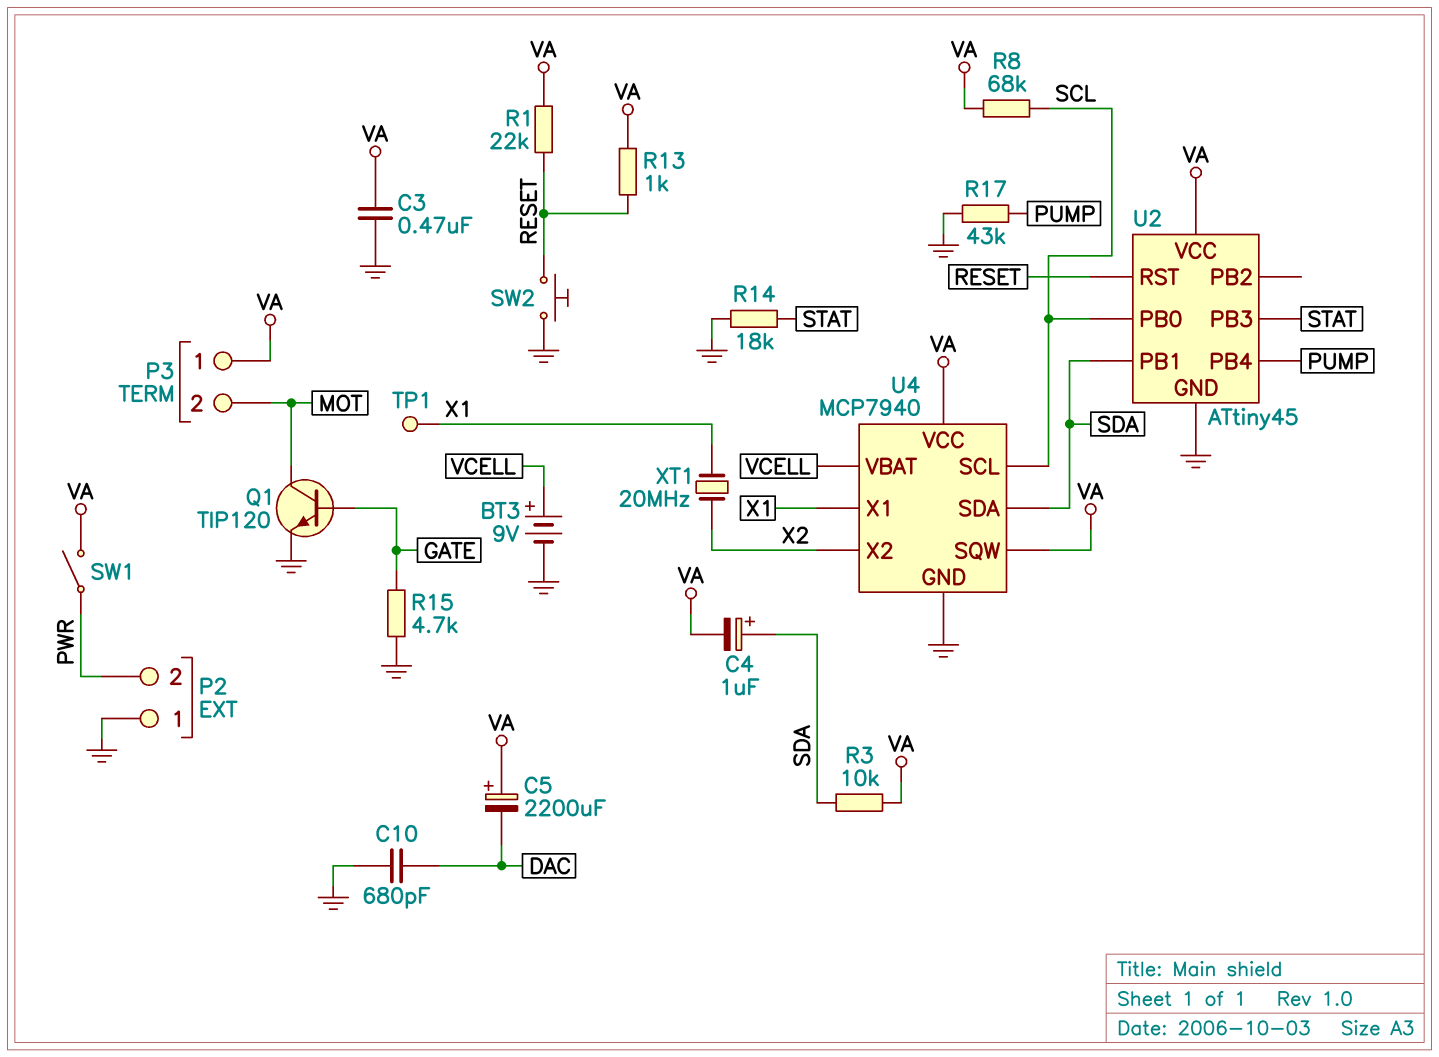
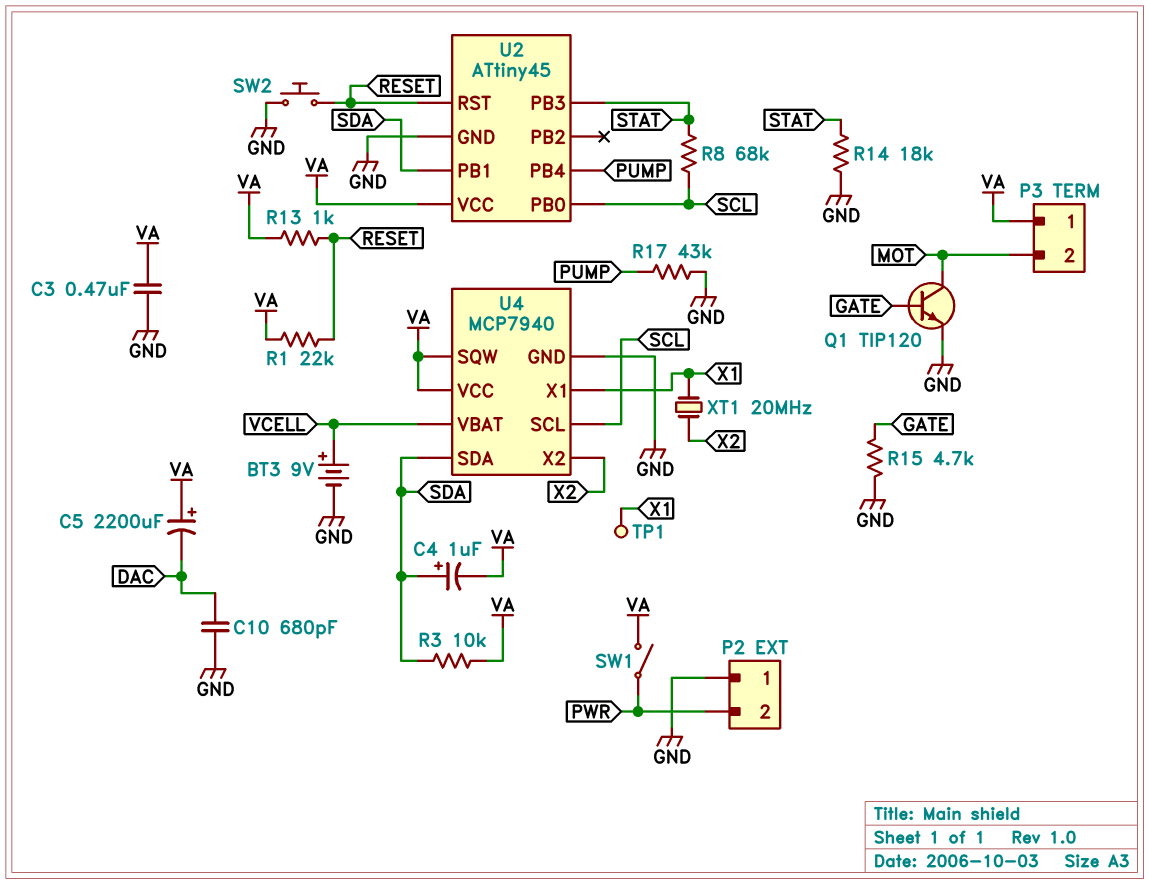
R8: 68k (SCL, VA) -> 68k (SCL, STAT)

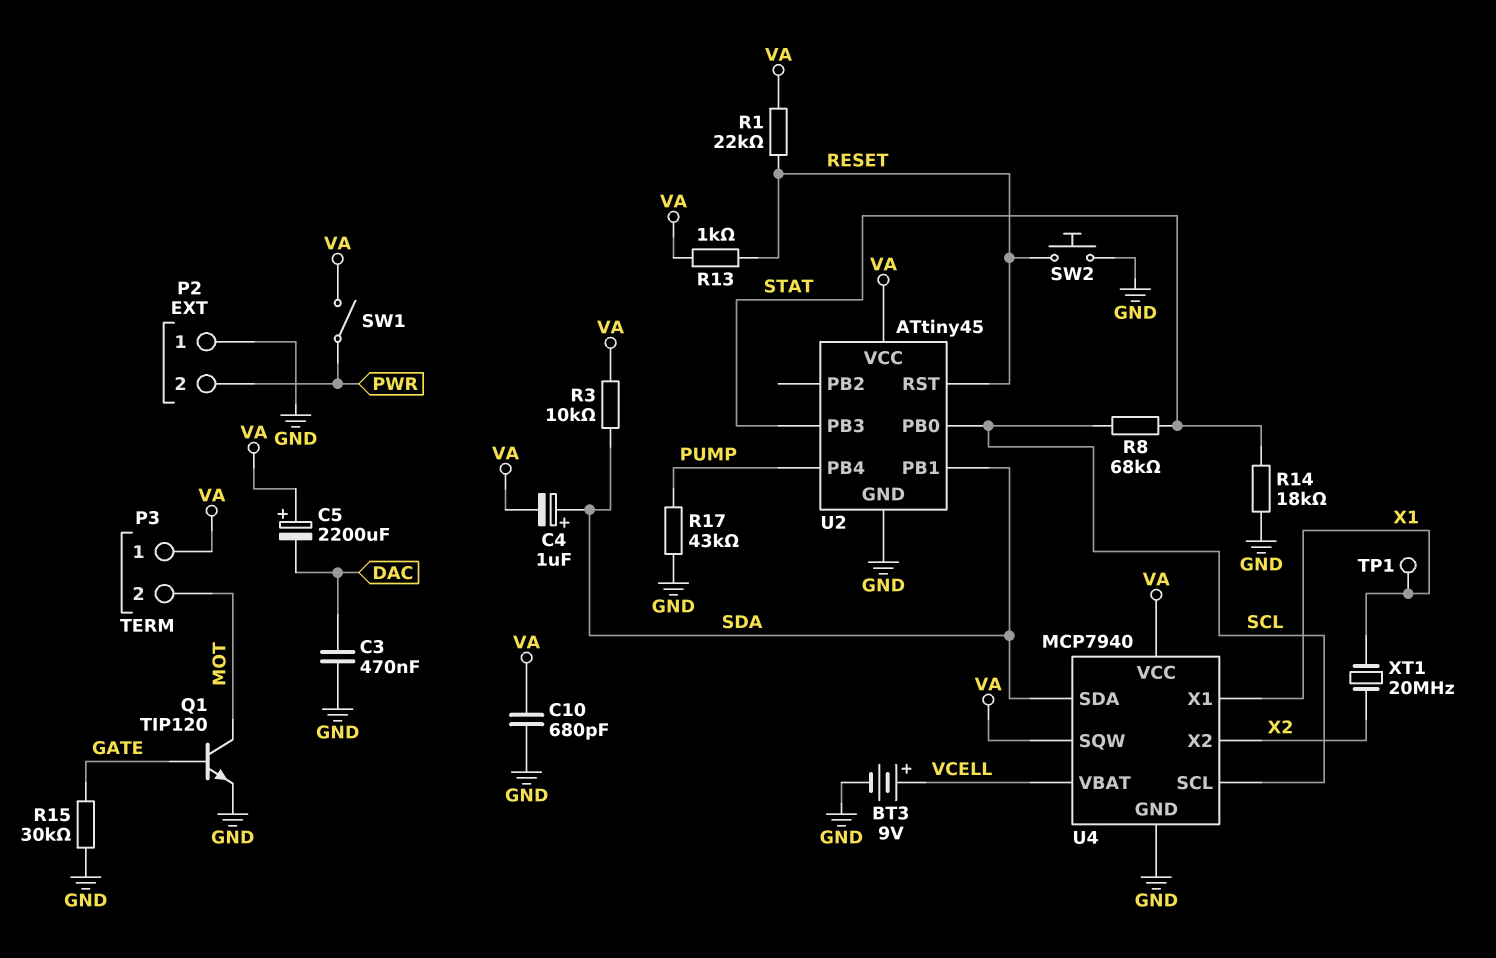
C3: 470nF (GND, VA) -> 470nF (DAC, GND)
C10: 680pF (DAC, GND) -> 680pF (GND, VA)
R15: 4.7k (GATE, GND) -> 30k (GATE, GND)

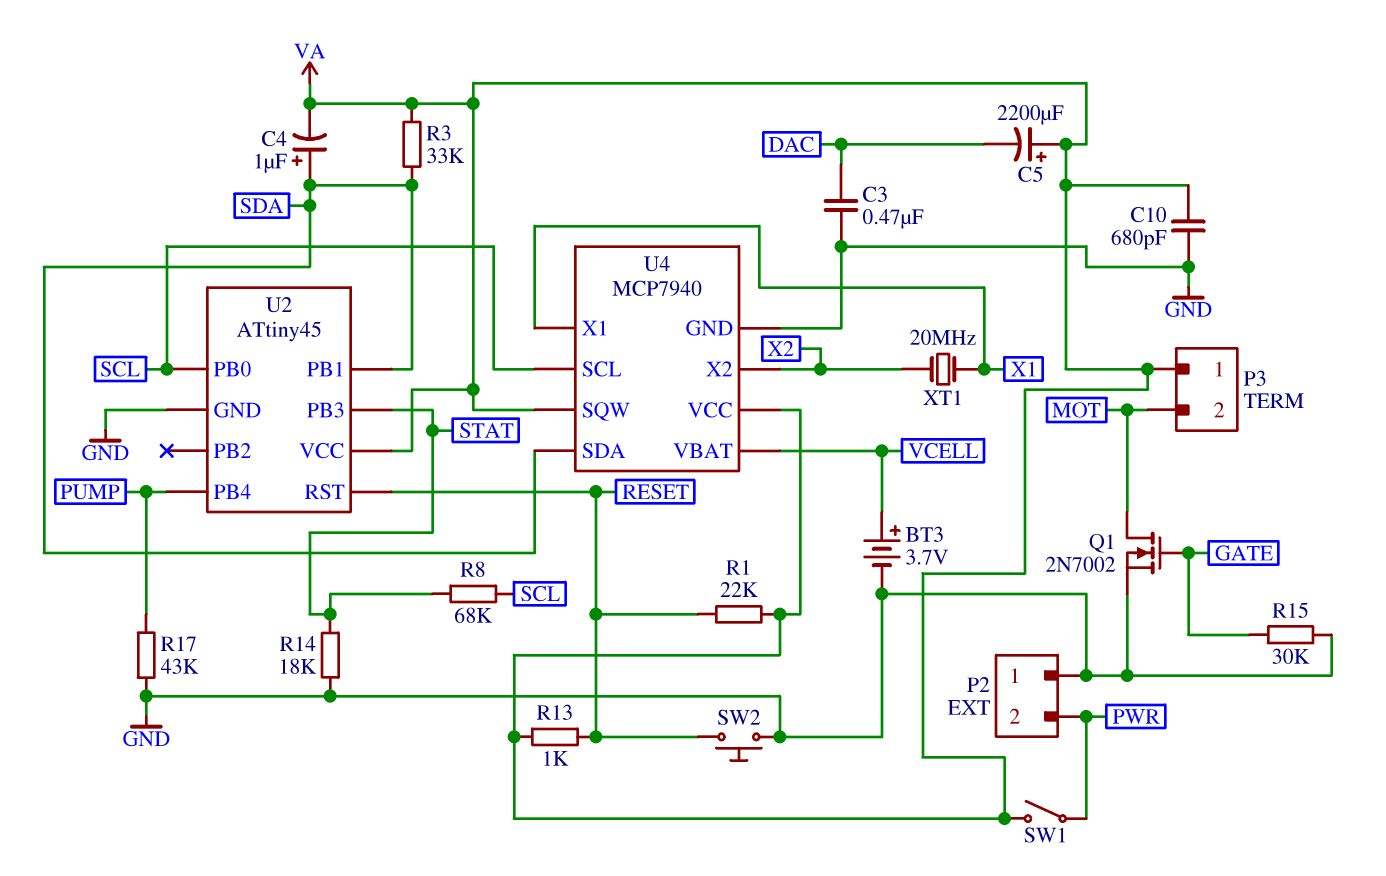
BT3: 9V (plus VCELL, minus GND) -> 3.7V (plus VCELL, minus GND)
Q1: NPN TIP120 (B GATE, C MOT, E GND) -> NMOS 2N7002 (G GATE, D MOT, S GND)
R3: 10k (SDA, VA) -> 33k (SDA, VA)
TP1: test point (X1) -> none

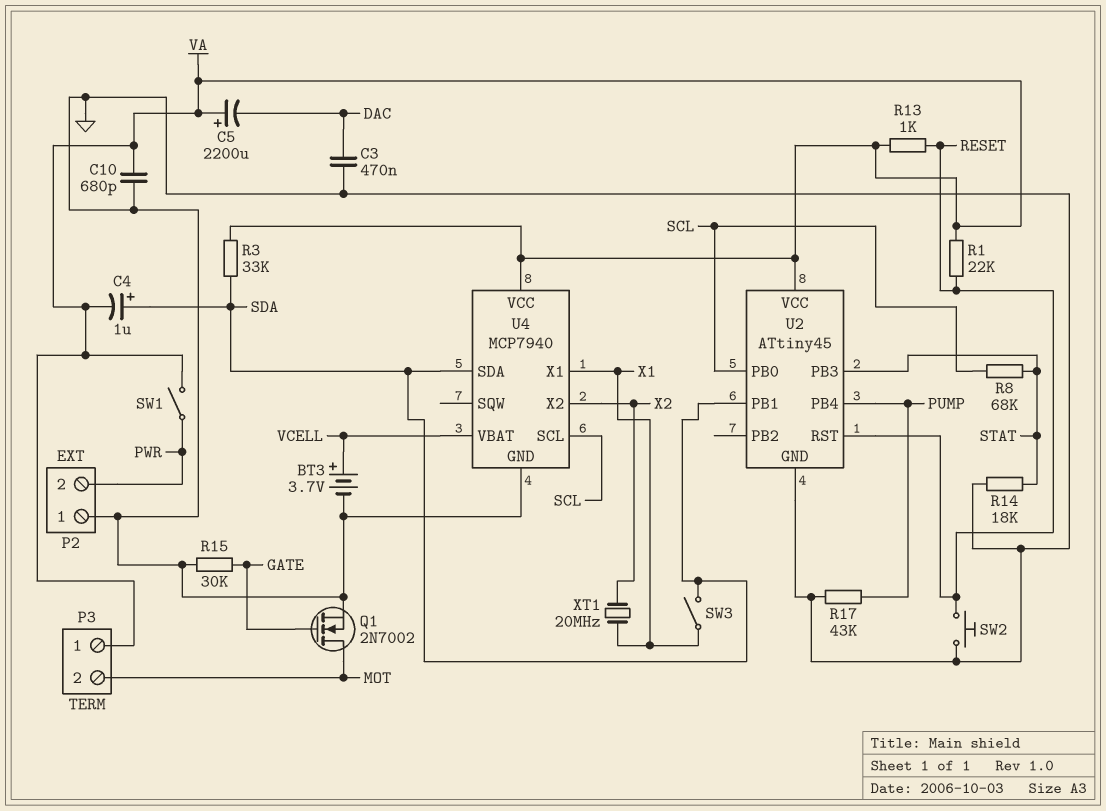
SW3: none -> switch (SDA, X1)
U4 pin SQW: VA -> none

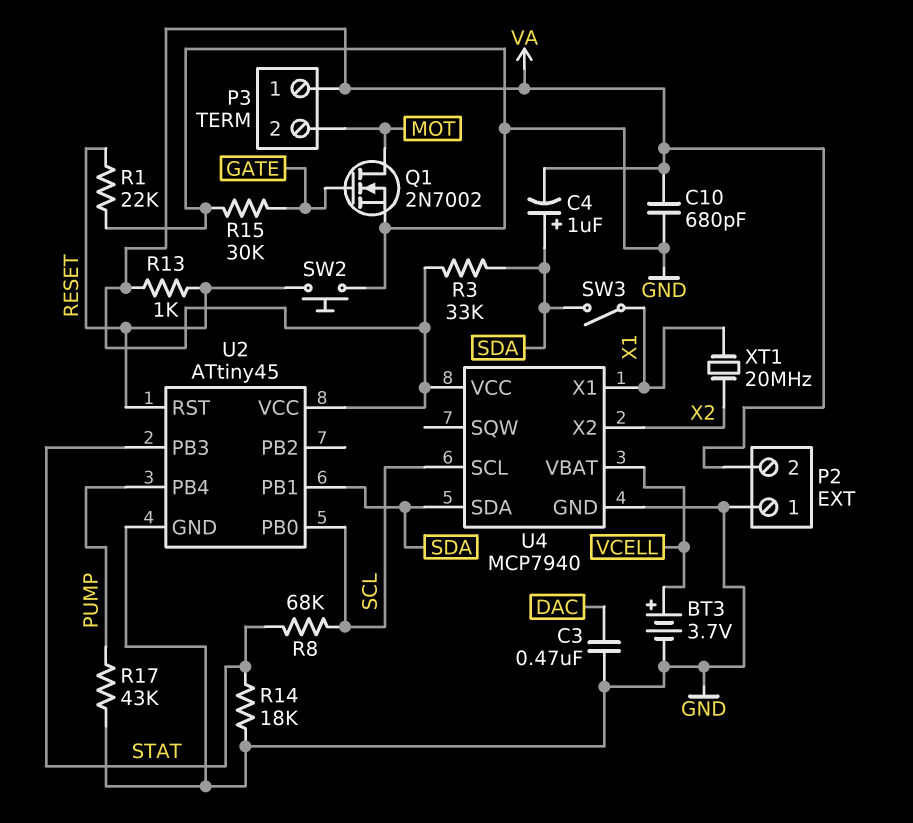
C5: 2200uF (plus VA, minus DAC) -> none
P2 pin 2: PWR -> VA
R1: 22k (RESET, VA) -> 22k (GND, RESET)
SW1: switch (PWR, VA) -> none

